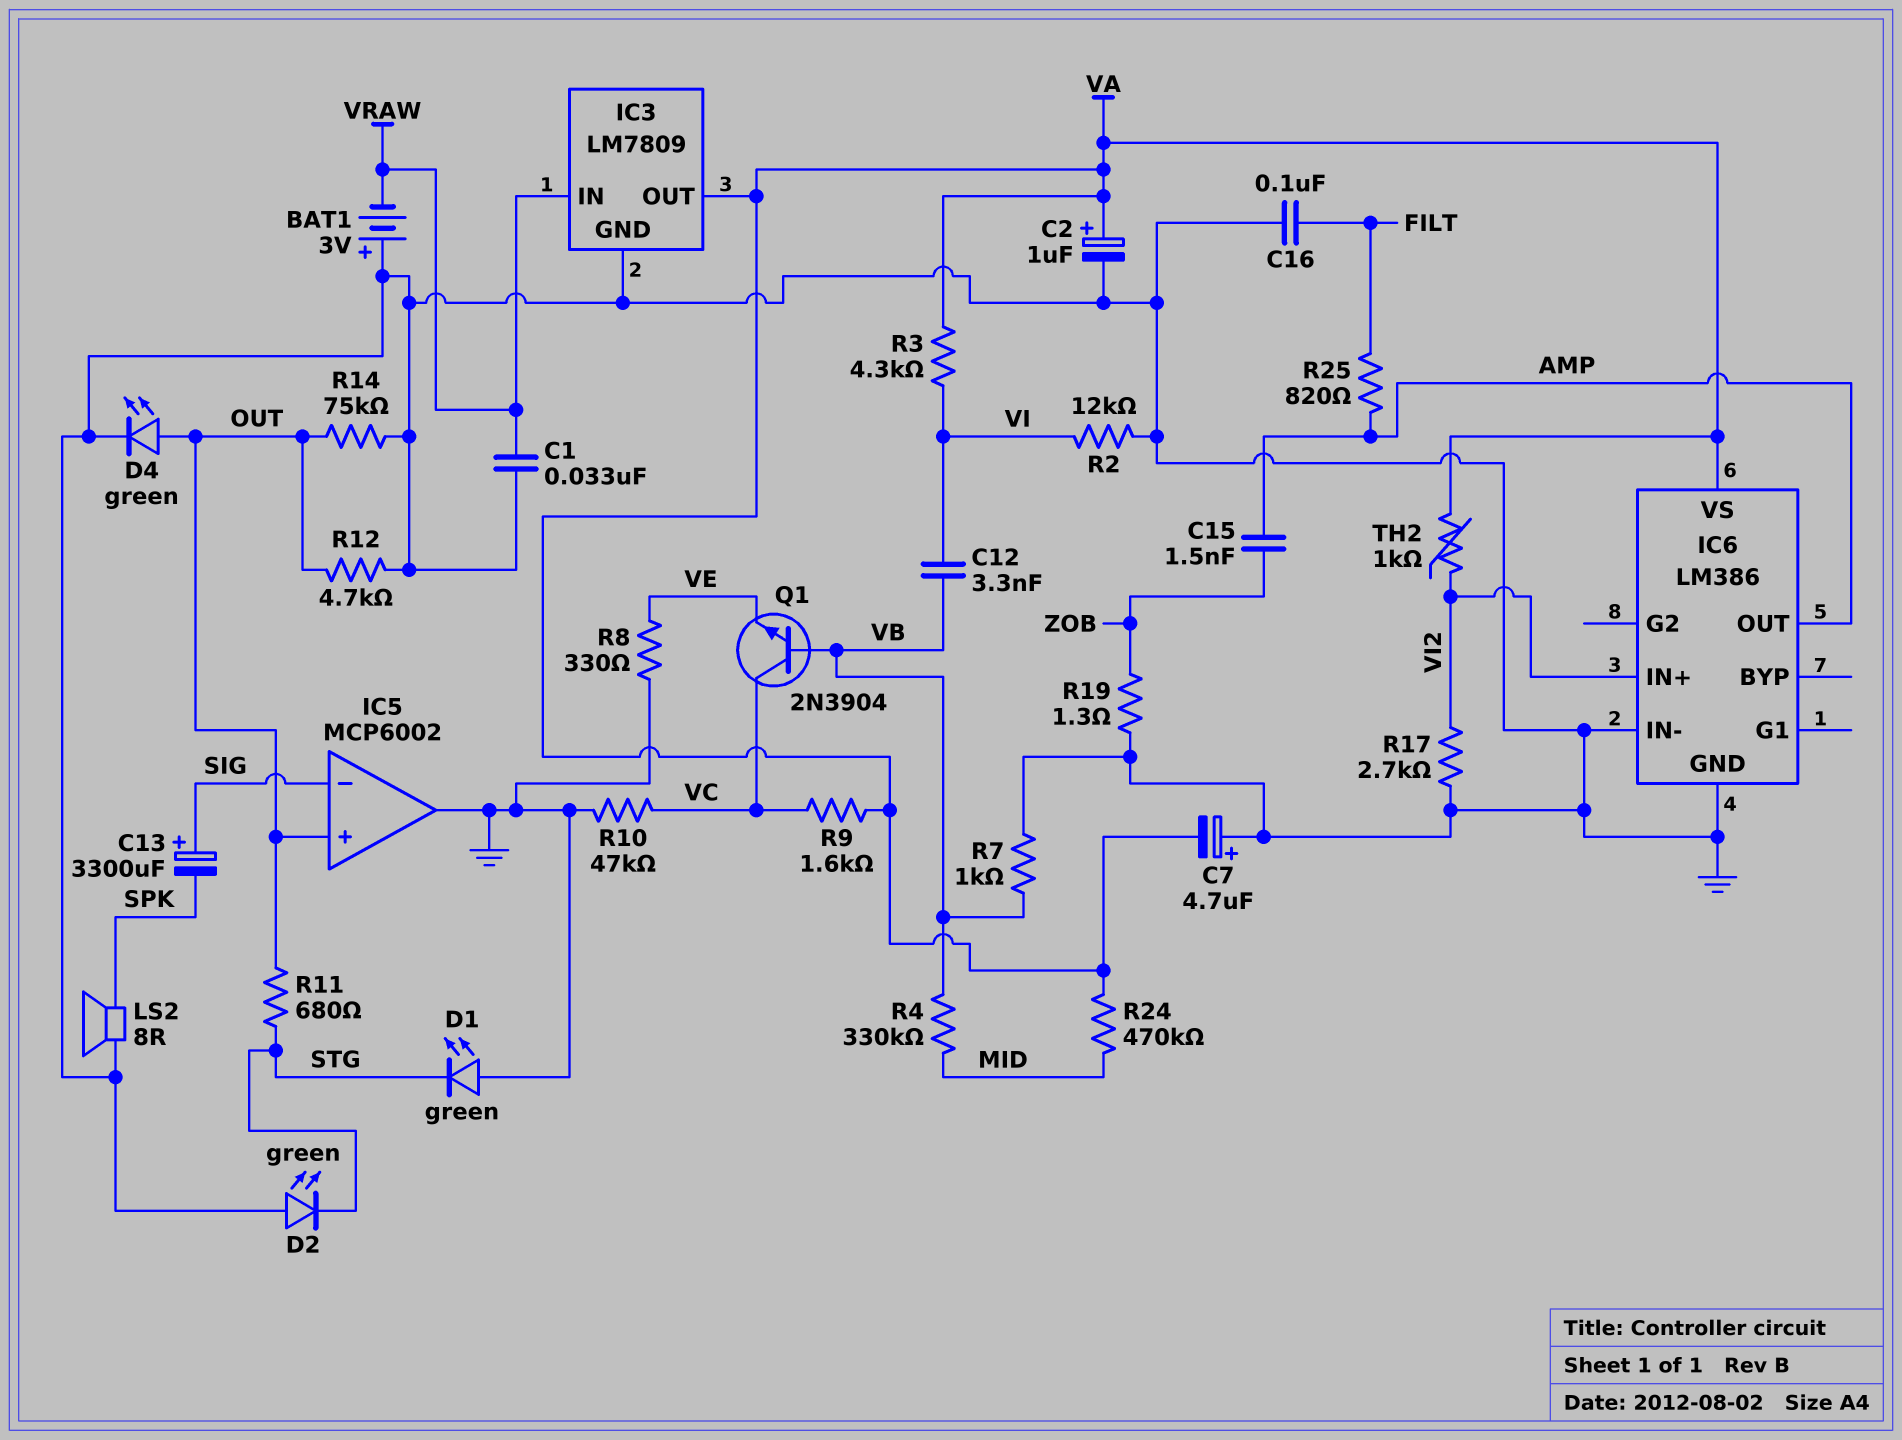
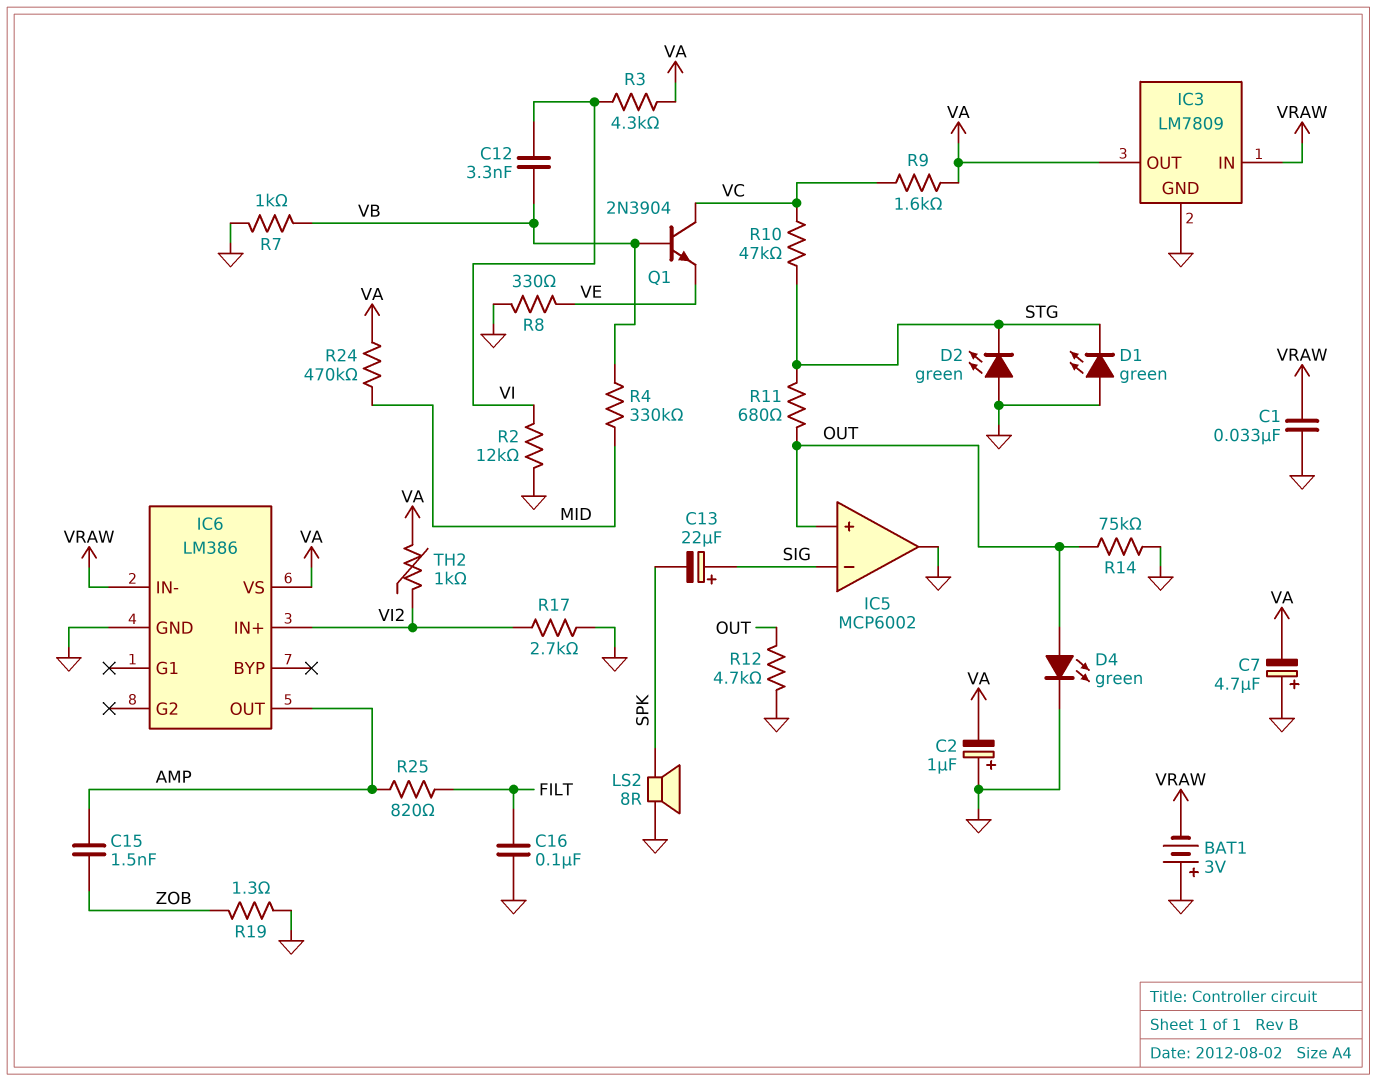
C2: 1uF (plus VA, minus GND) -> 1uF (plus GND, minus VA)
C13: 3300uF (plus SIG, minus SPK) -> 22uF (plus SIG, minus SPK)
IC6 pin IN-: GND -> VRAW
R10: 47k (GND, VC) -> 47k (STG, VC)

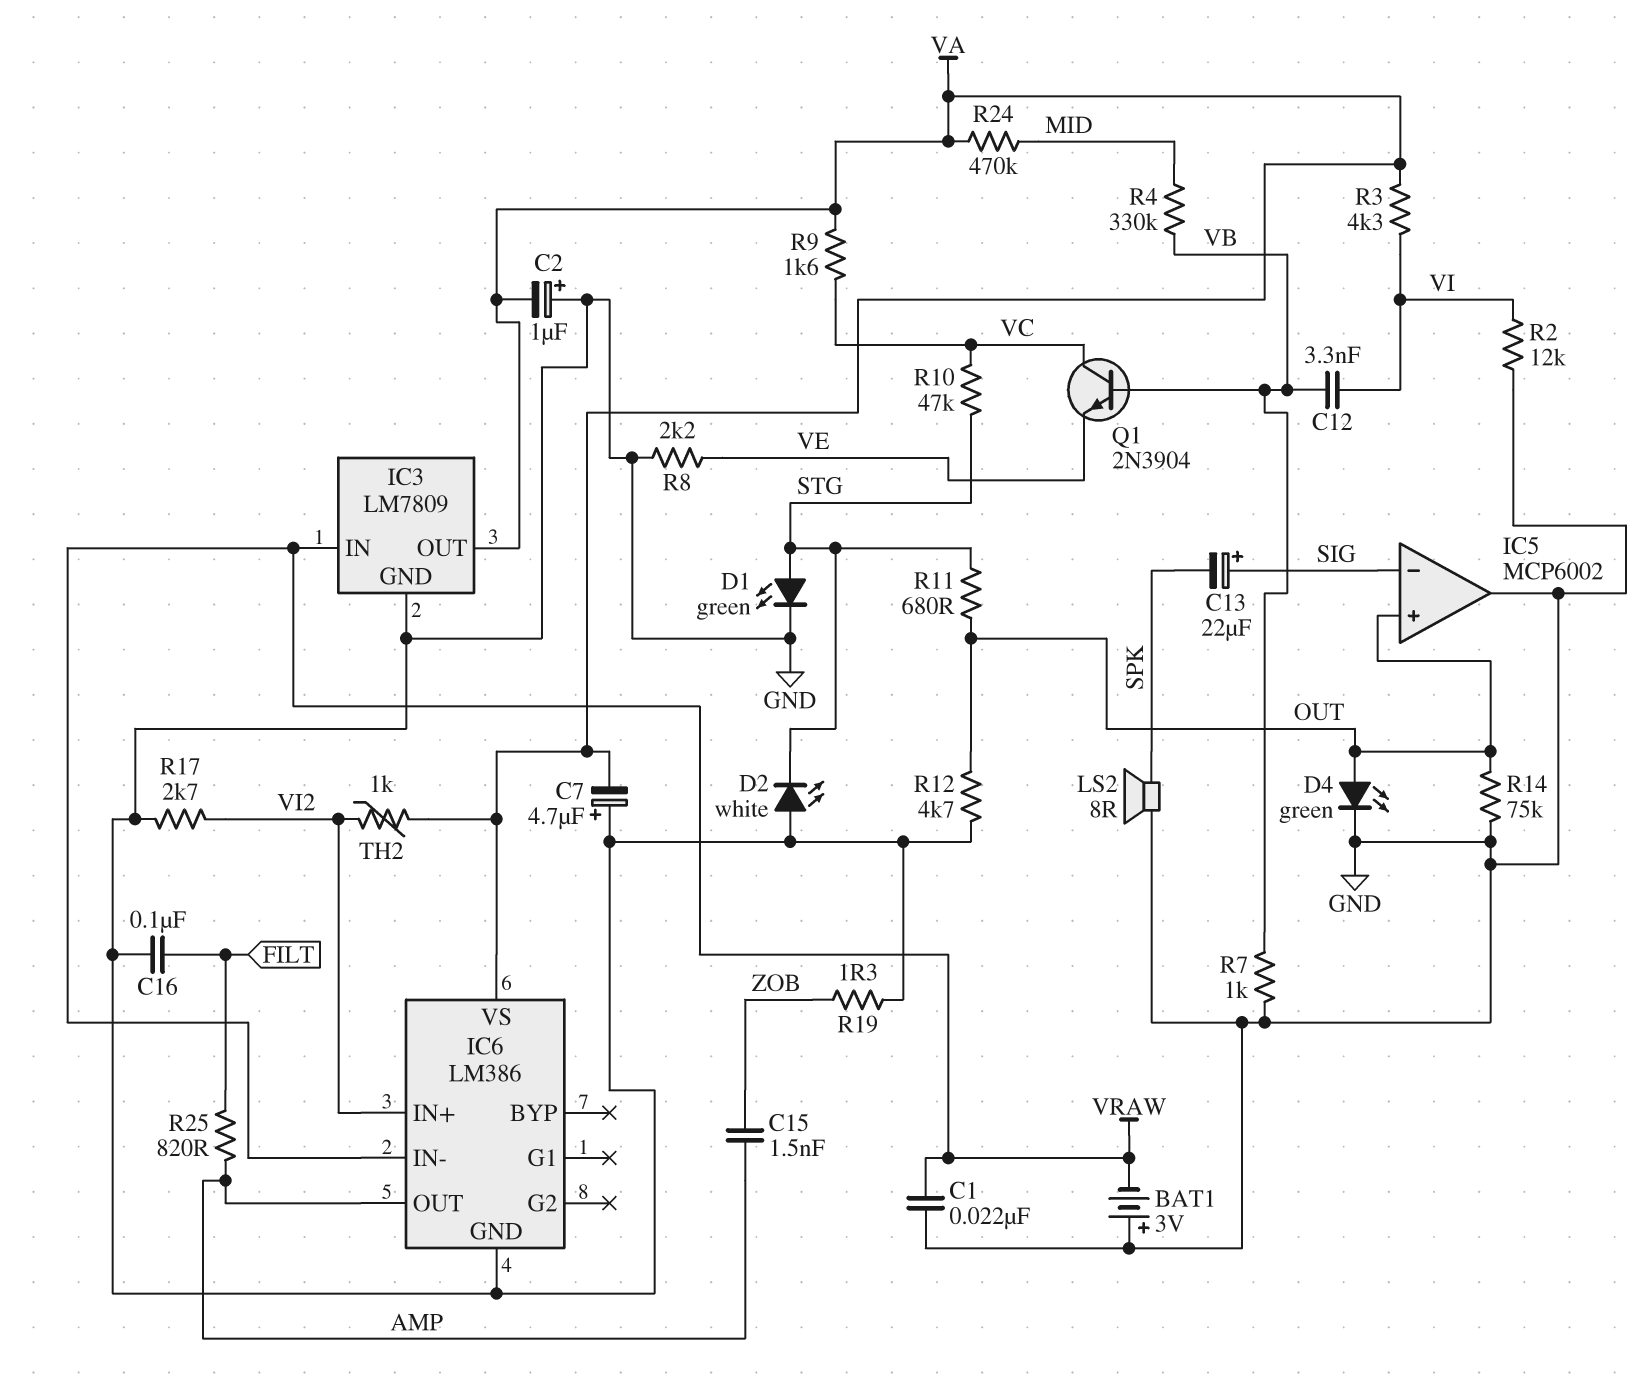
C1: 33nF (GND, VRAW) -> 22nF (GND, VRAW)
D1: LED green (A GND, K STG) -> LED green (A STG, K GND)
D2: LED green (A GND, K STG) -> LED white (A GND, K STG)
R8: 330 (GND, VE) -> 2.2k (GND, VE)

